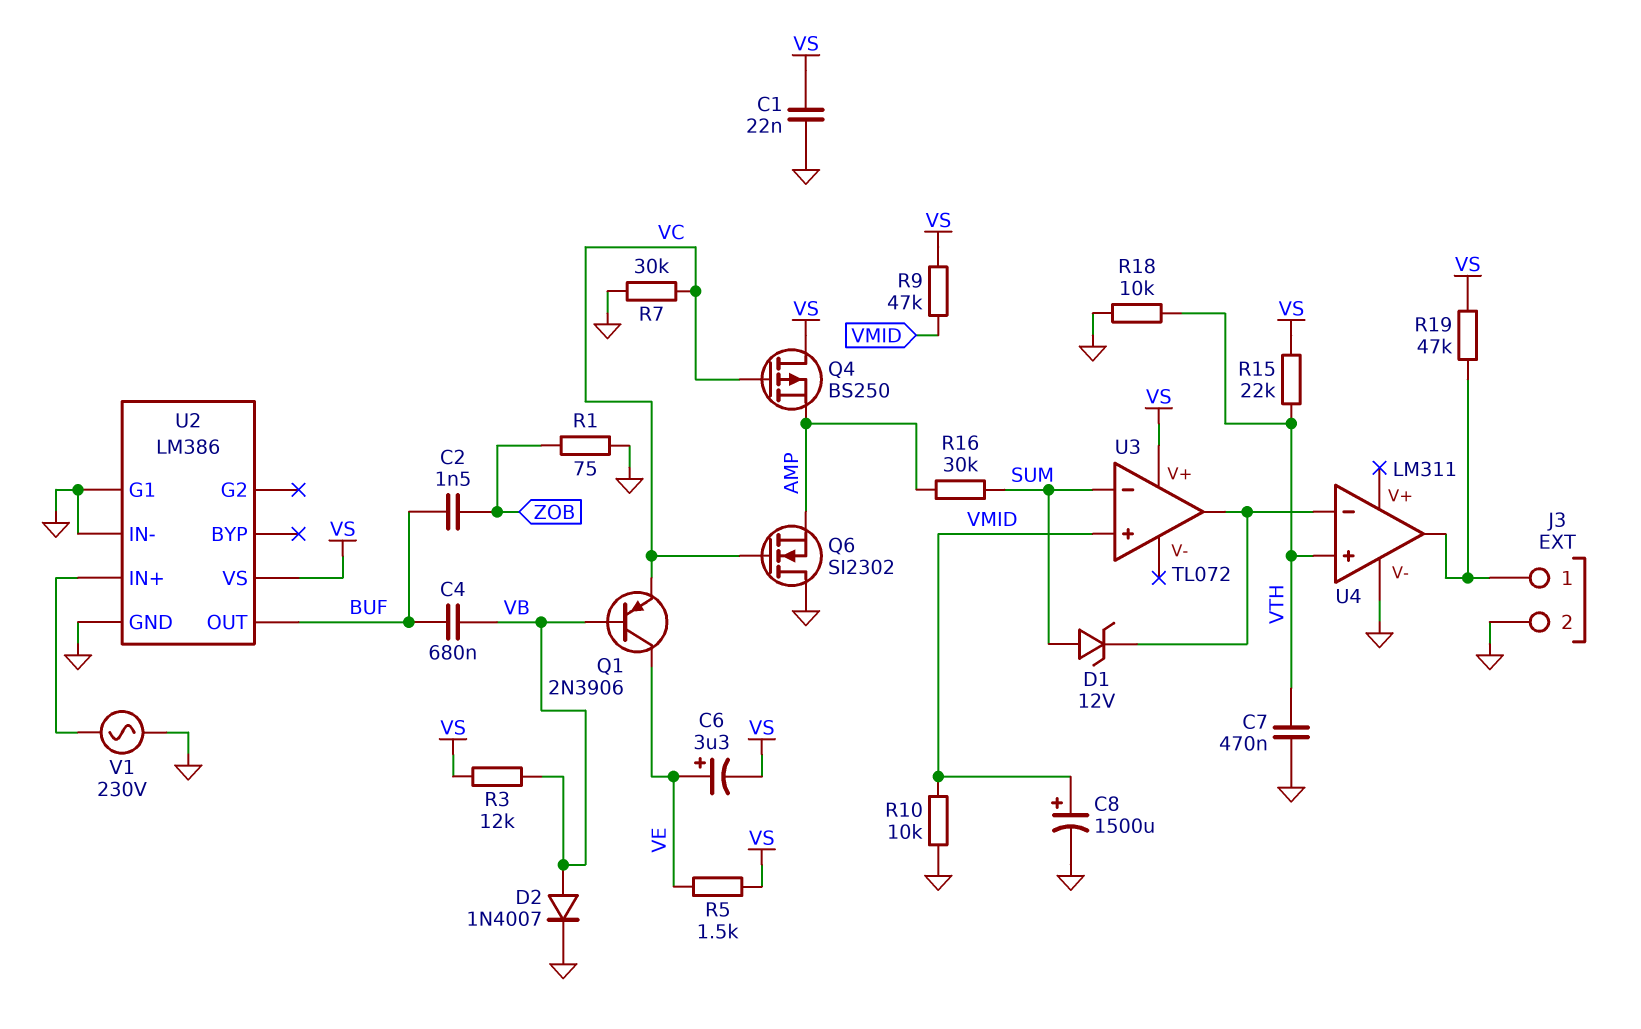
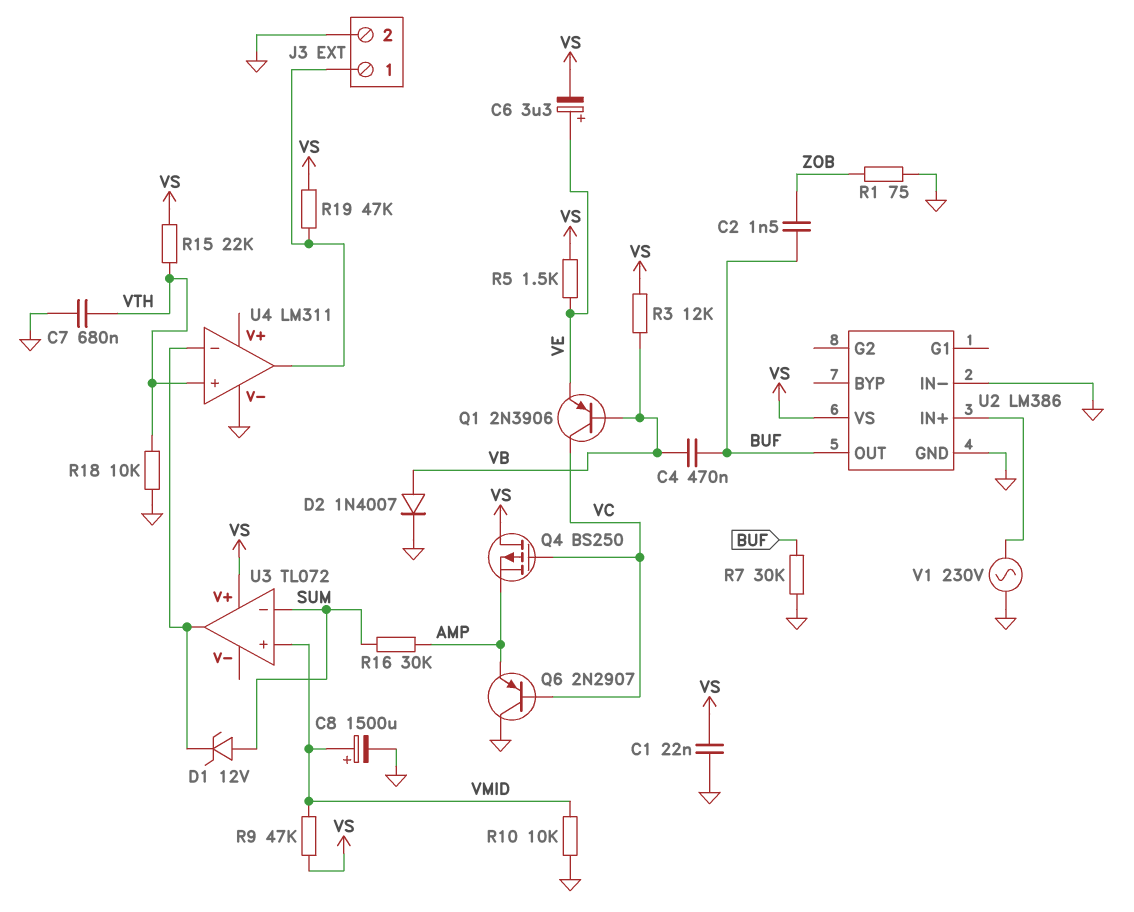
C4: 680nF (BUF, VB) -> 470nF (BUF, VB)
C7: 470nF (GND, VTH) -> 680nF (GND, VTH)
Q1: PNP 2N3906 (B VB, C VE, E VC) -> PNP 2N3906 (B VB, C VC, E VE)
Q6: NMOS SI2302 (G VC, D GND, S AMP) -> PNP 2N2907 (B VC, C GND, E AMP)
R7: 30k (GND, VC) -> 30k (BUF, GND)
U2 pin G1: GND -> none

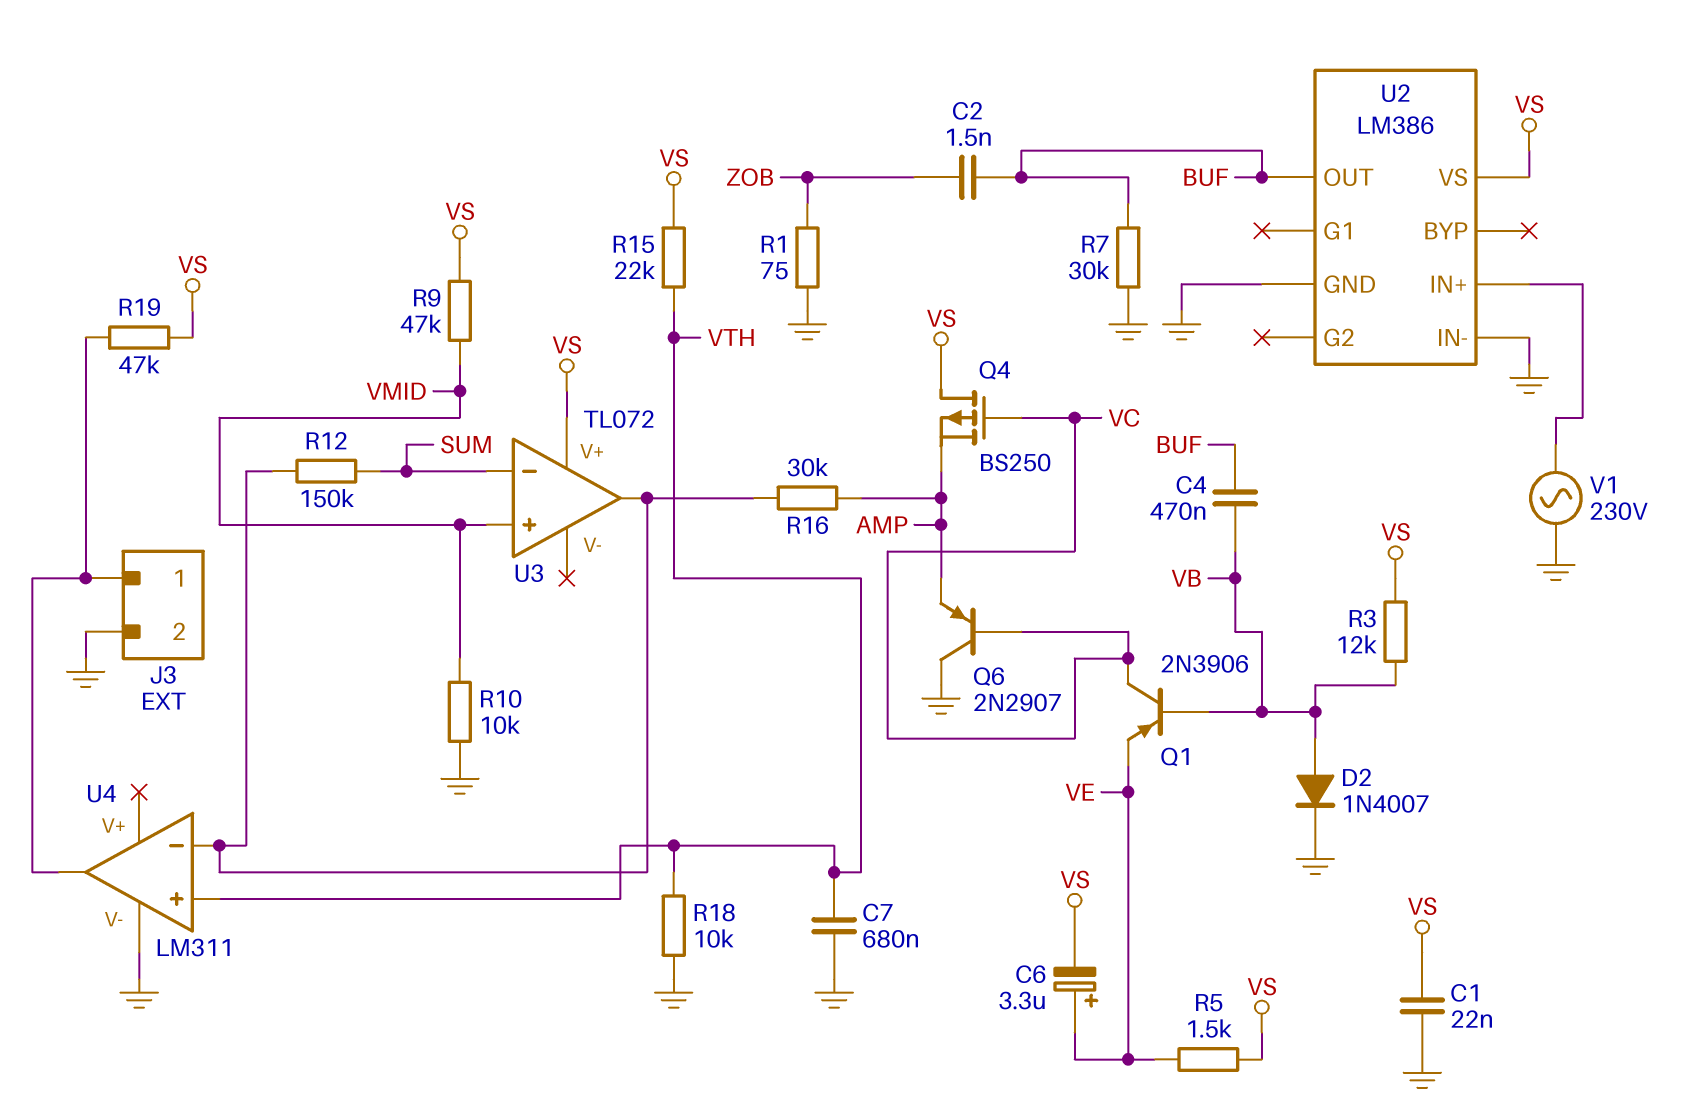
C8: 1500uF (plus VMID, minus GND) -> none
D1: zener 12V (A SUM, K U3/out) -> none
R12: none -> 150k (SUM, U3/out)
R16: 30k (AMP, SUM) -> 30k (AMP, U3/out)

